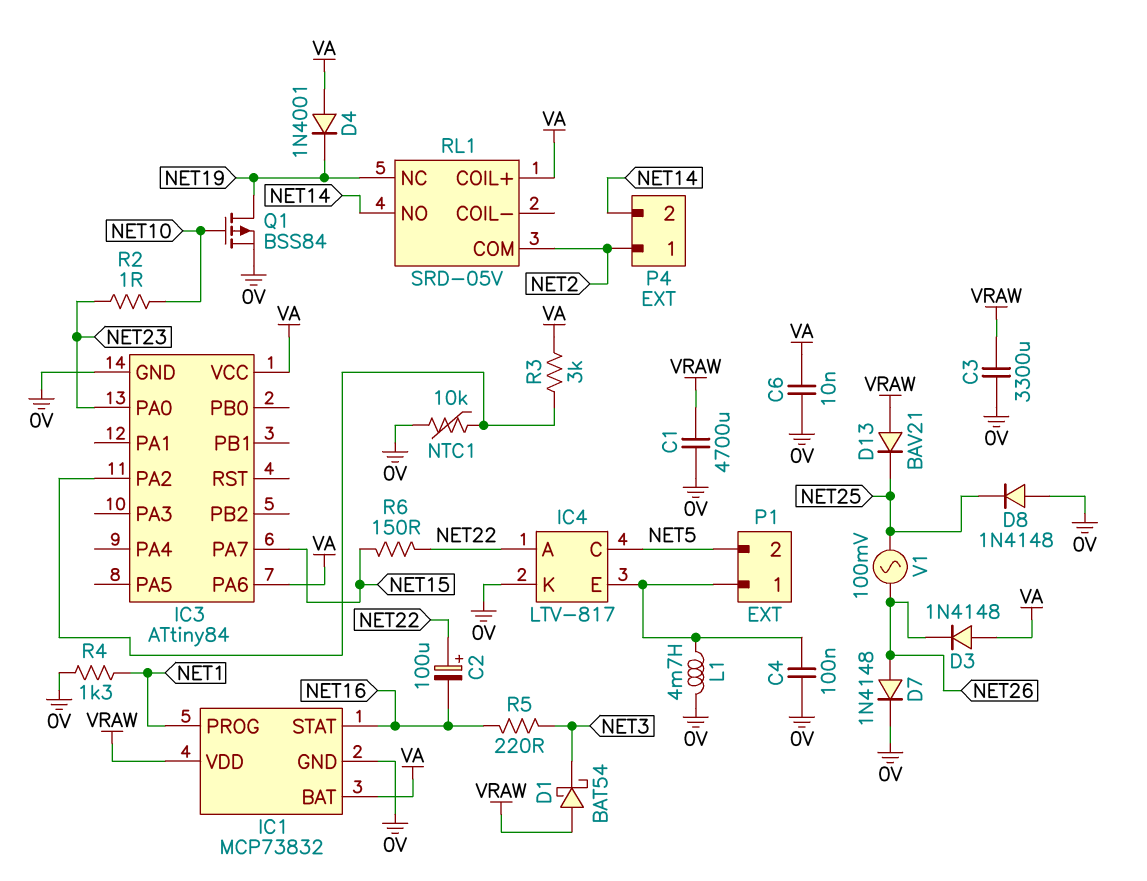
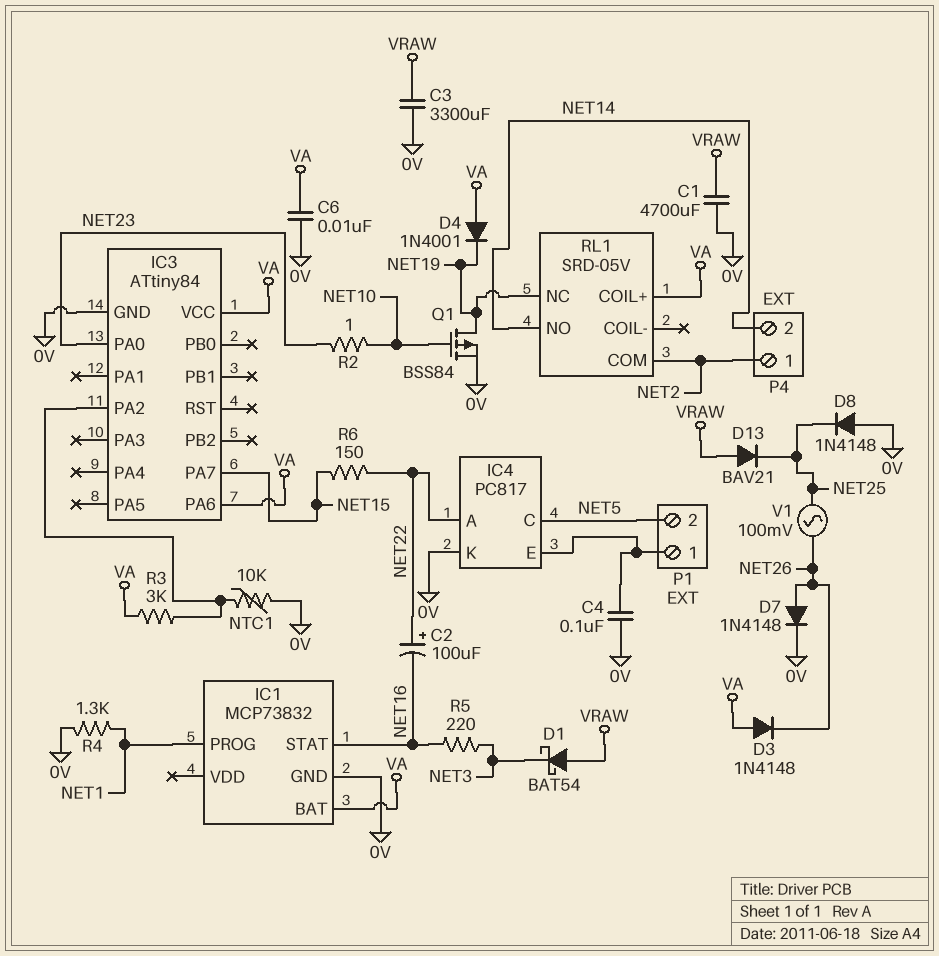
IC1 pin VDD: VRAW -> none
IC4: LTV-817 -> PC817
L1: 4.7mH (0V, IC4/E) -> none

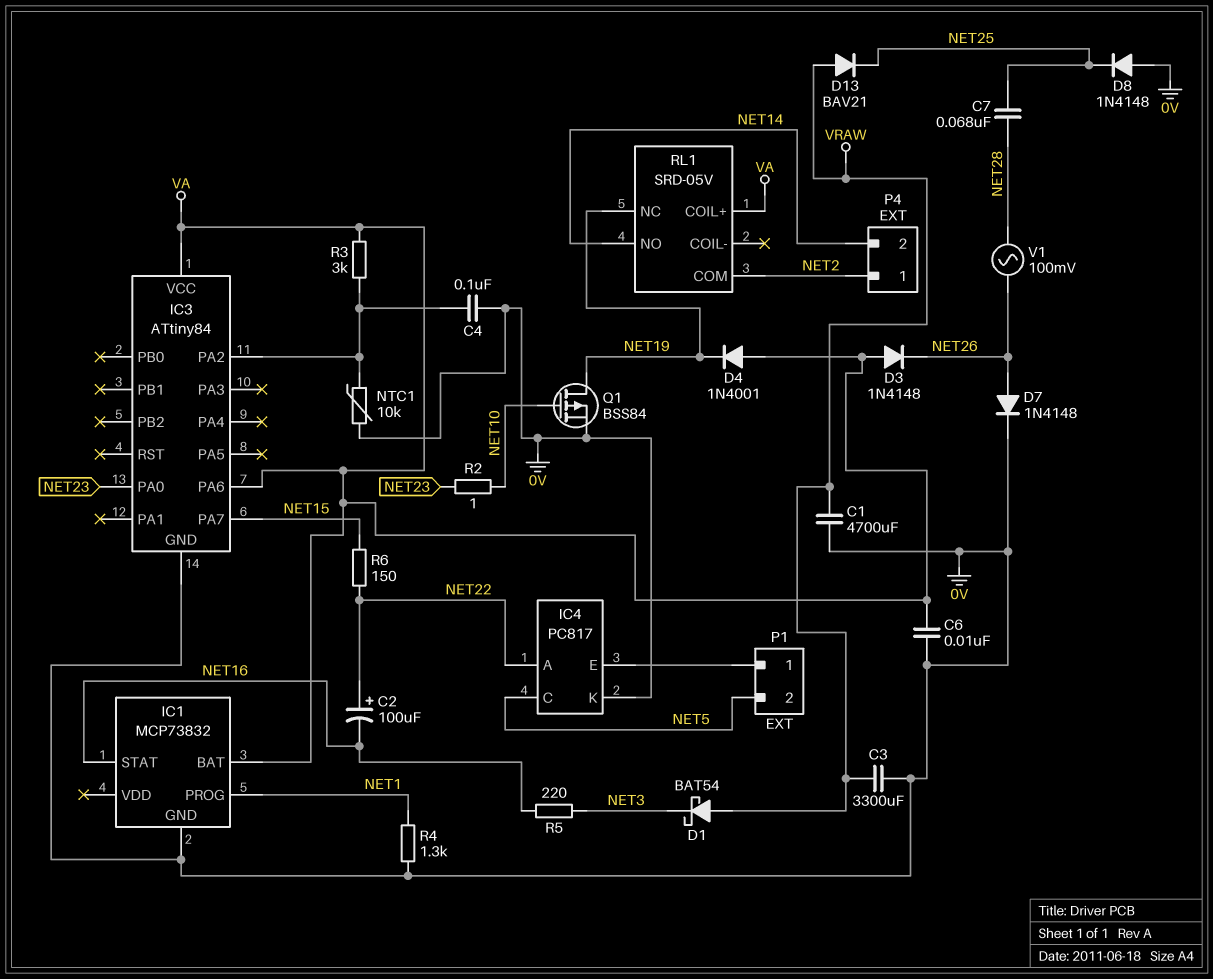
C4: 100nF (0V, IC4/E) -> 100nF (0V, IC3/PA2)
C7: none -> 68nF (NET25, NET28)
V1: AC 100mV (NET25, NET26) -> AC 100mV (NET26, NET28)

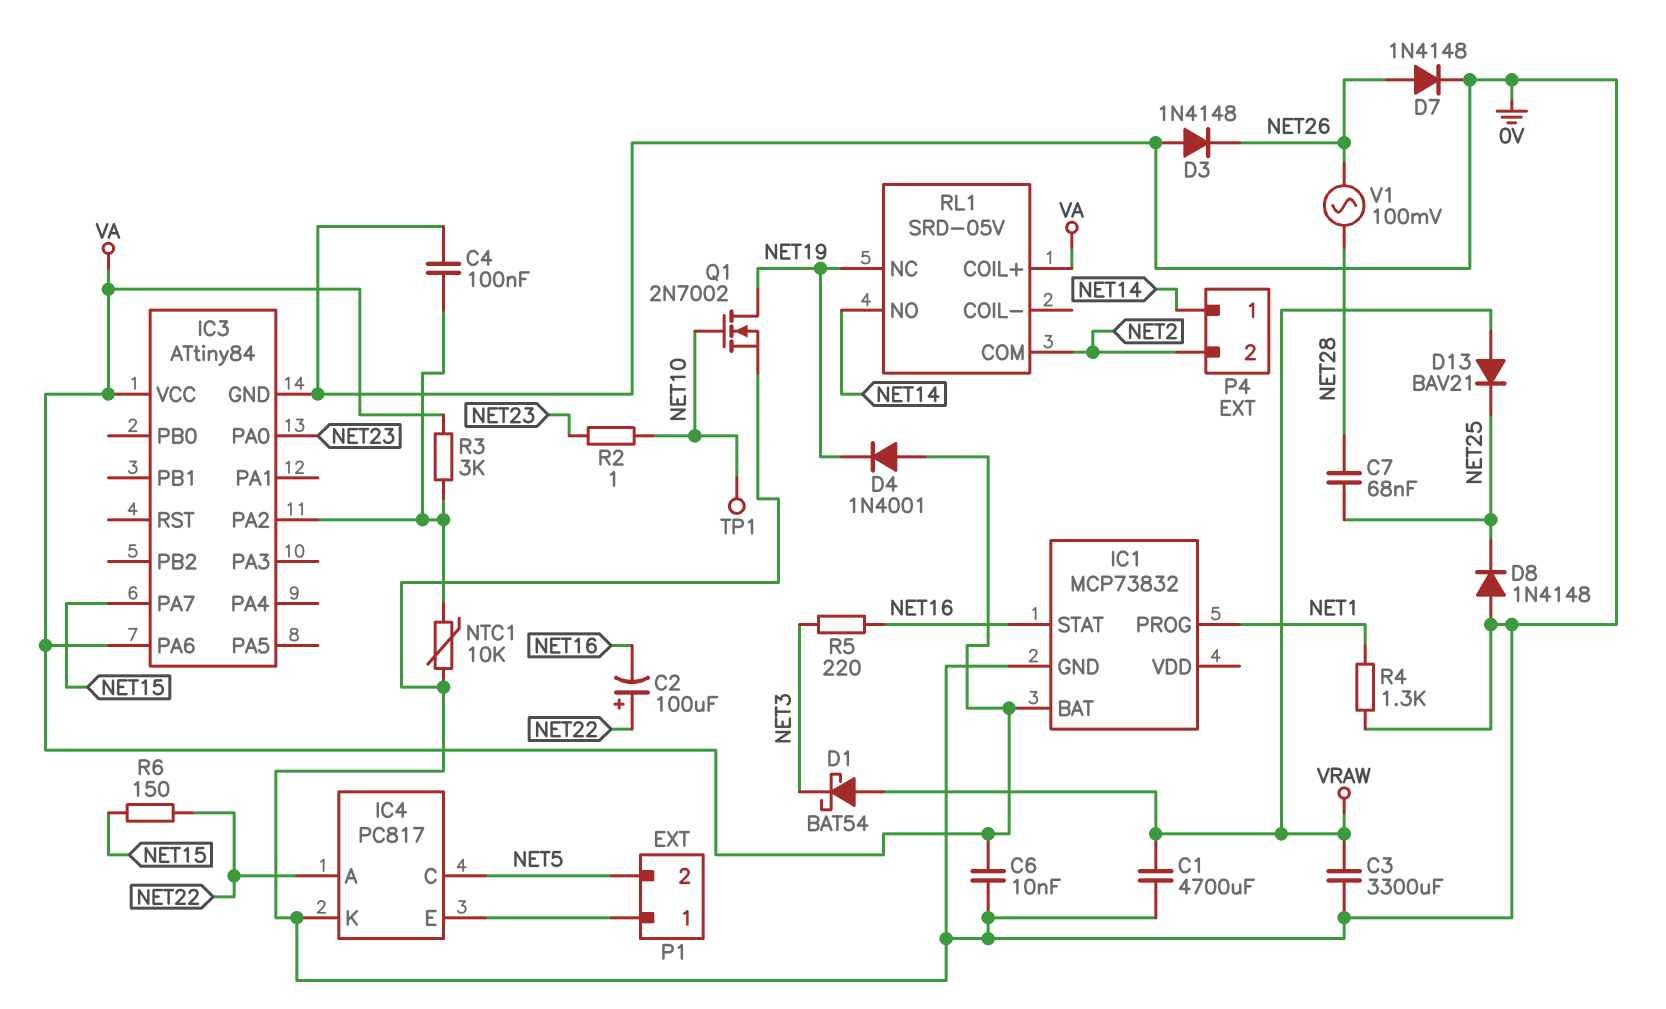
D3: diode 1N4148 (A VA, K NET26) -> diode 1N4148 (A 0V, K NET26)
P4 pin 1: NET2 -> NET14
P4 pin 2: NET14 -> NET2
Q1: PMOS BSS84 (G NET10, D NET19, S 0V) -> NMOS 2N7002 (G NET10, D NET19, S 0V)
TP1: none -> test point (NET10)

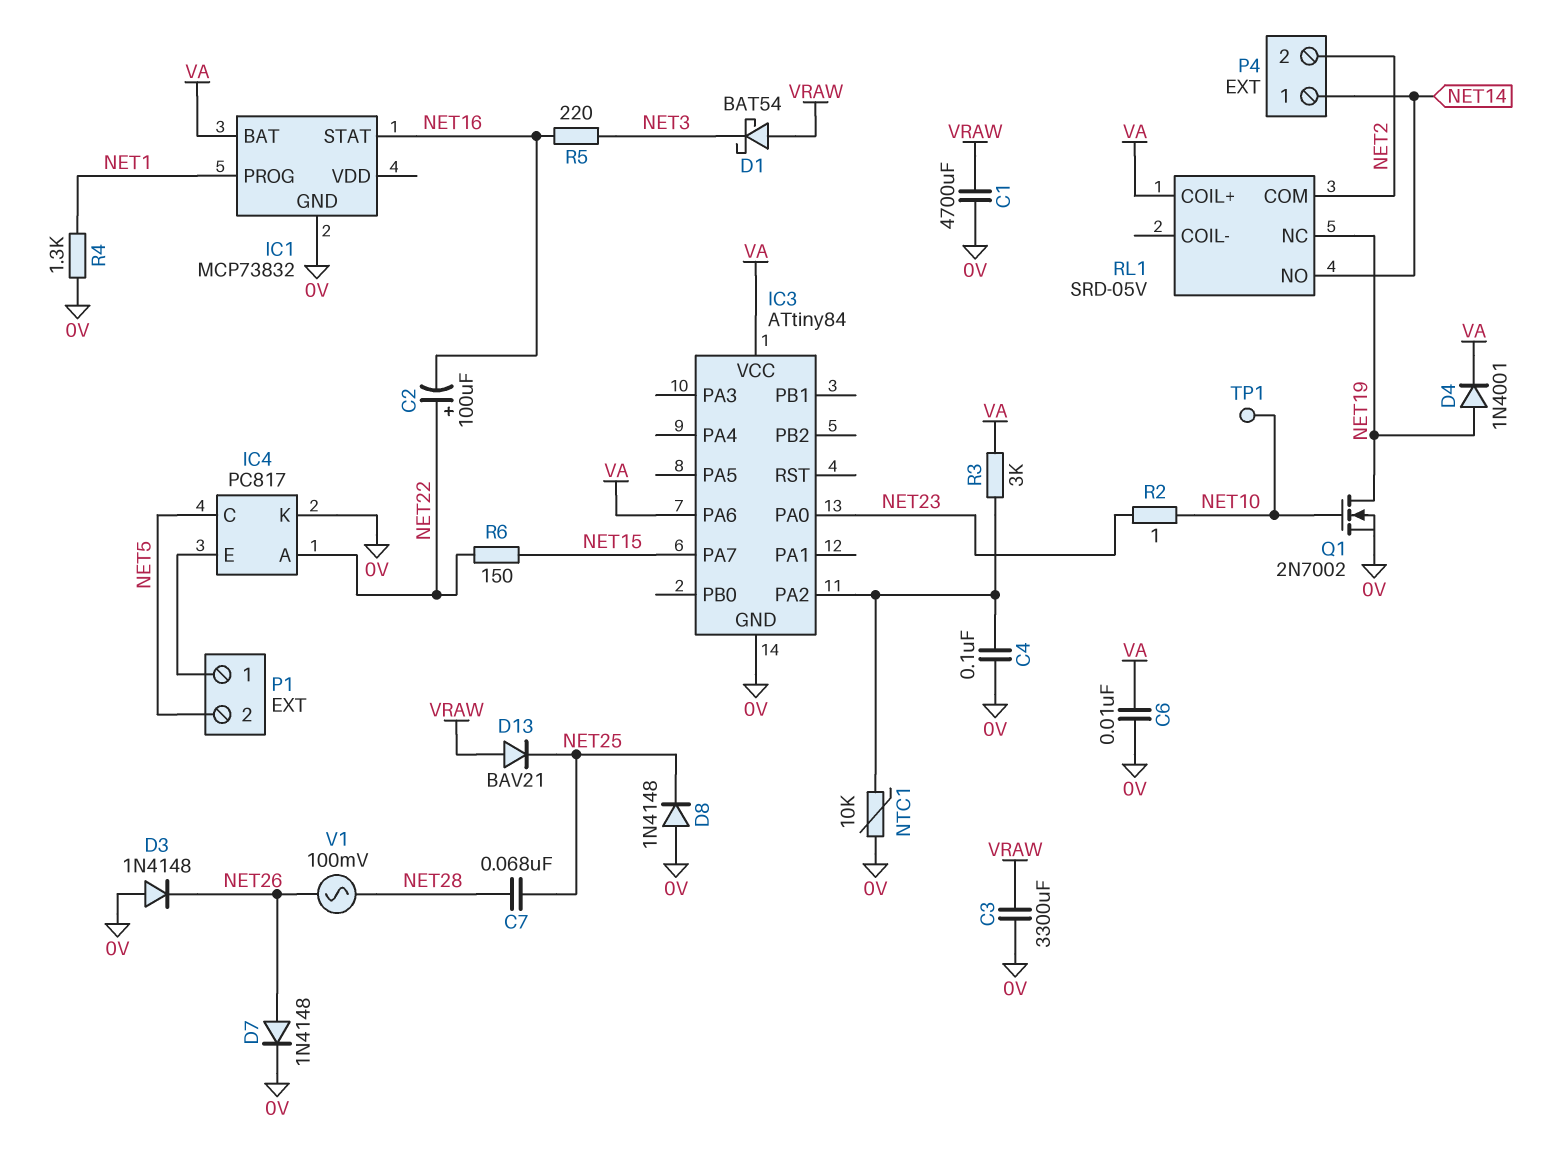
D4: diode 1N4001 (A VA, K NET19) -> diode 1N4001 (A NET19, K VA)

